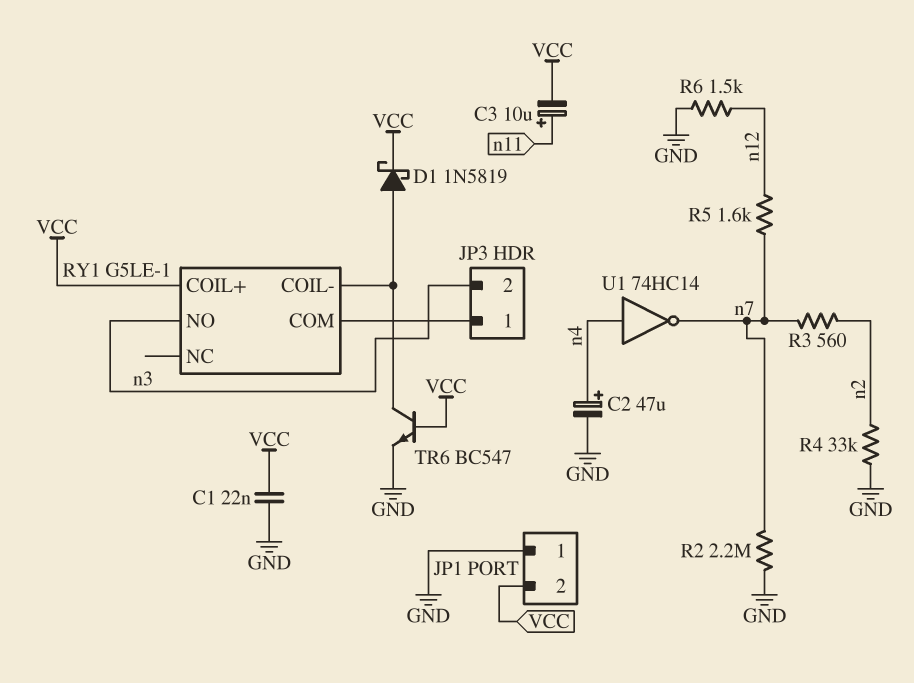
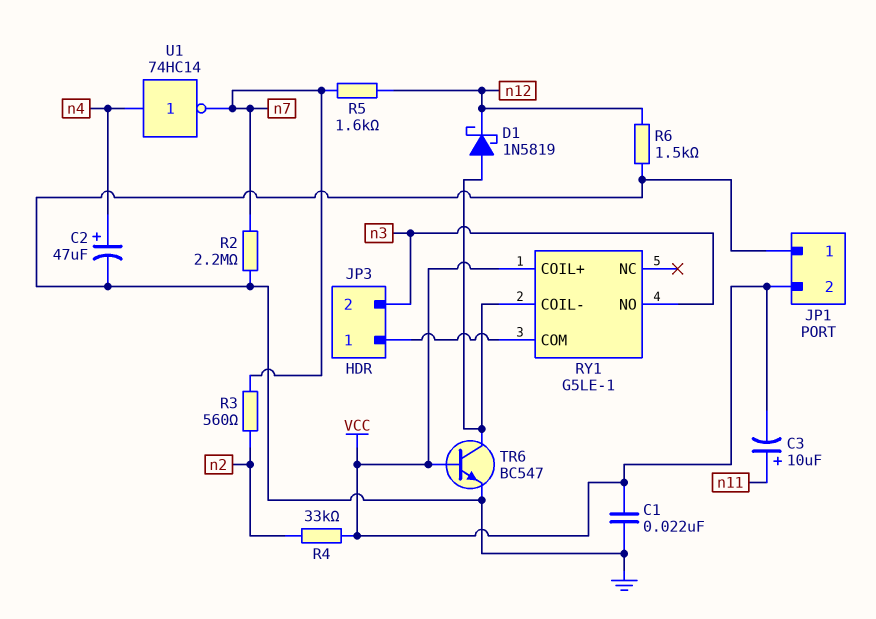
D1: schottky 1N5819 (A RY1/COIL-, K VCC) -> schottky 1N5819 (A RY1/COIL-, K n12)
R4: 33k (GND, n2) -> 33k (VCC, n2)

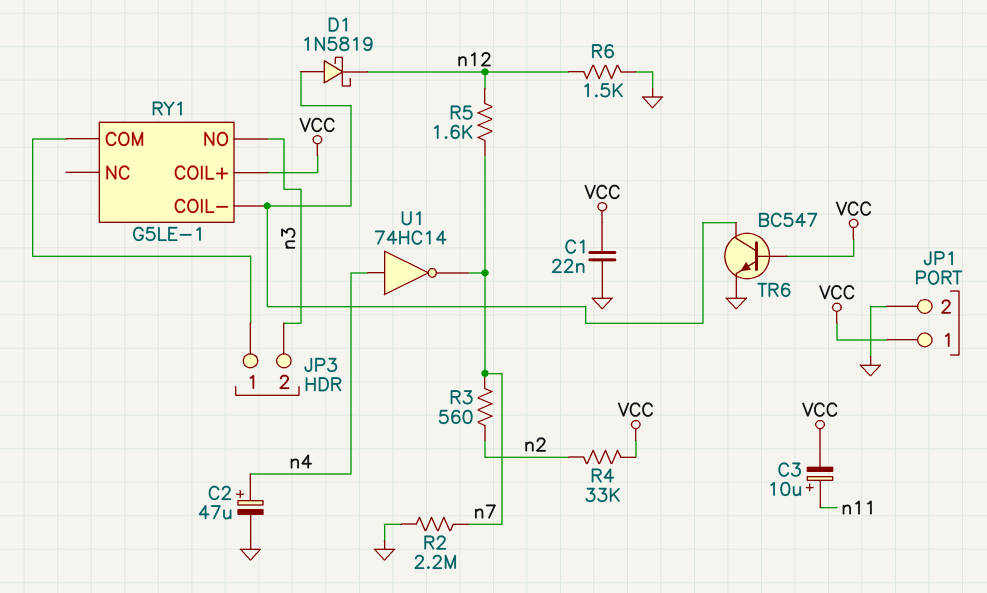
JP1 pin 1: GND -> VCC
JP1 pin 2: VCC -> GND

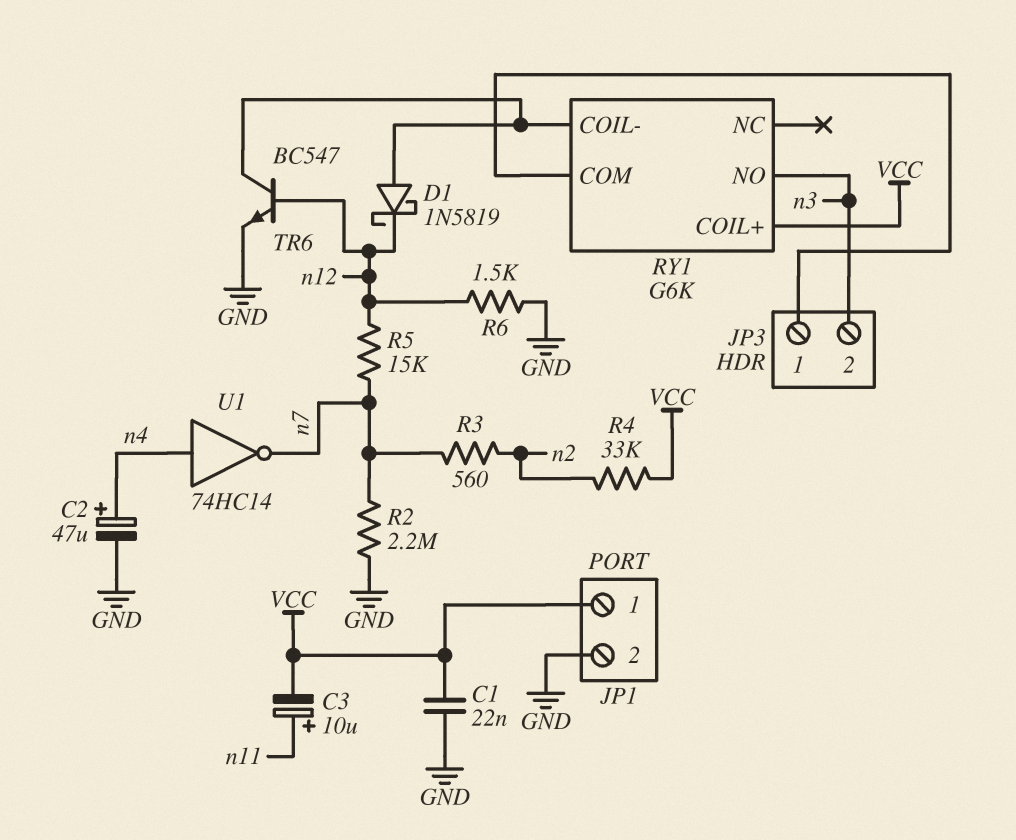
R5: 1.6k (n7, n12) -> 15k (n7, n12)
RY1: G5LE-1 -> G6K
TR6: NPN BC547 (B VCC, C RY1/COIL-, E GND) -> NPN BC547 (B n12, C RY1/COIL-, E GND)

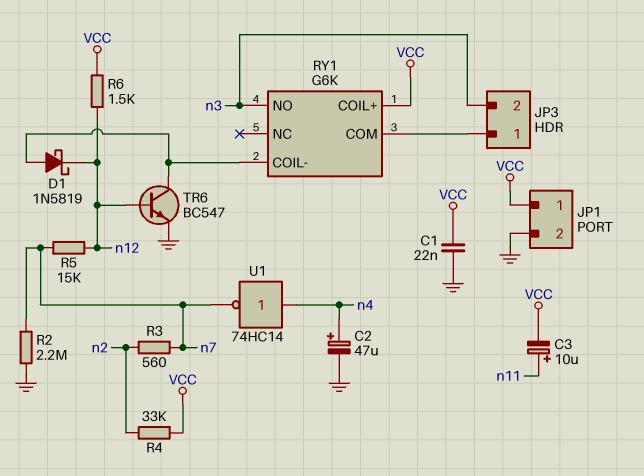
R6: 1.5k (GND, n12) -> 1.5k (VCC, n12)

